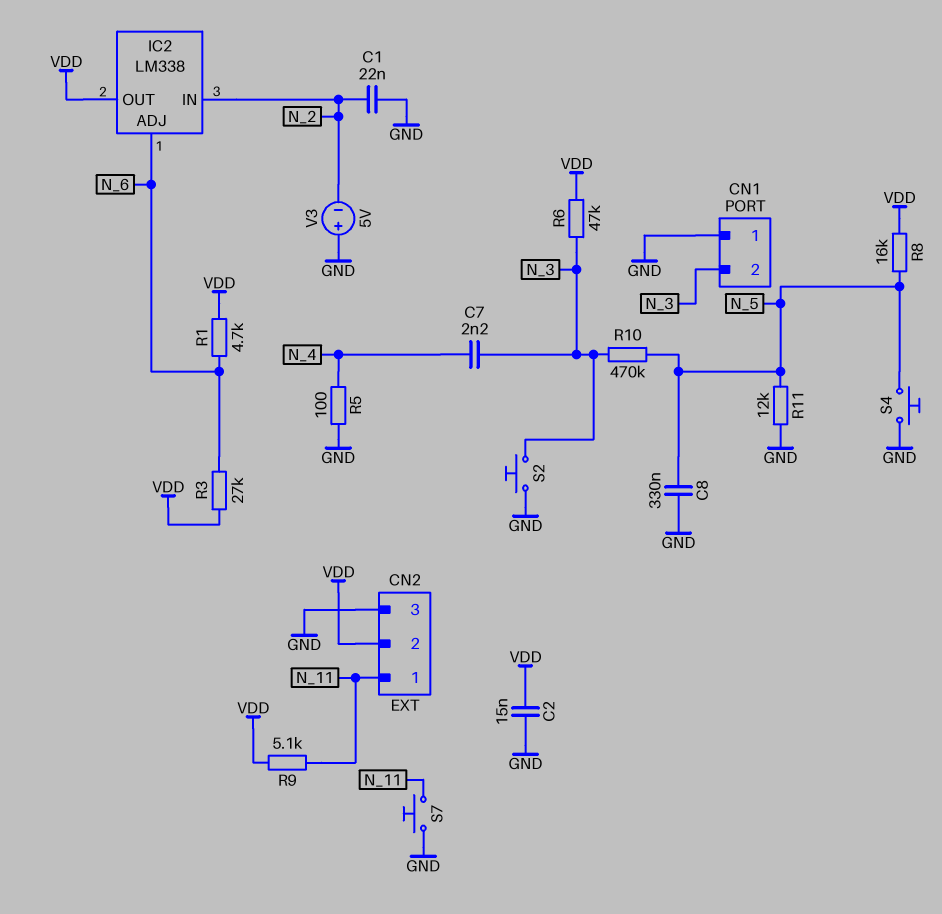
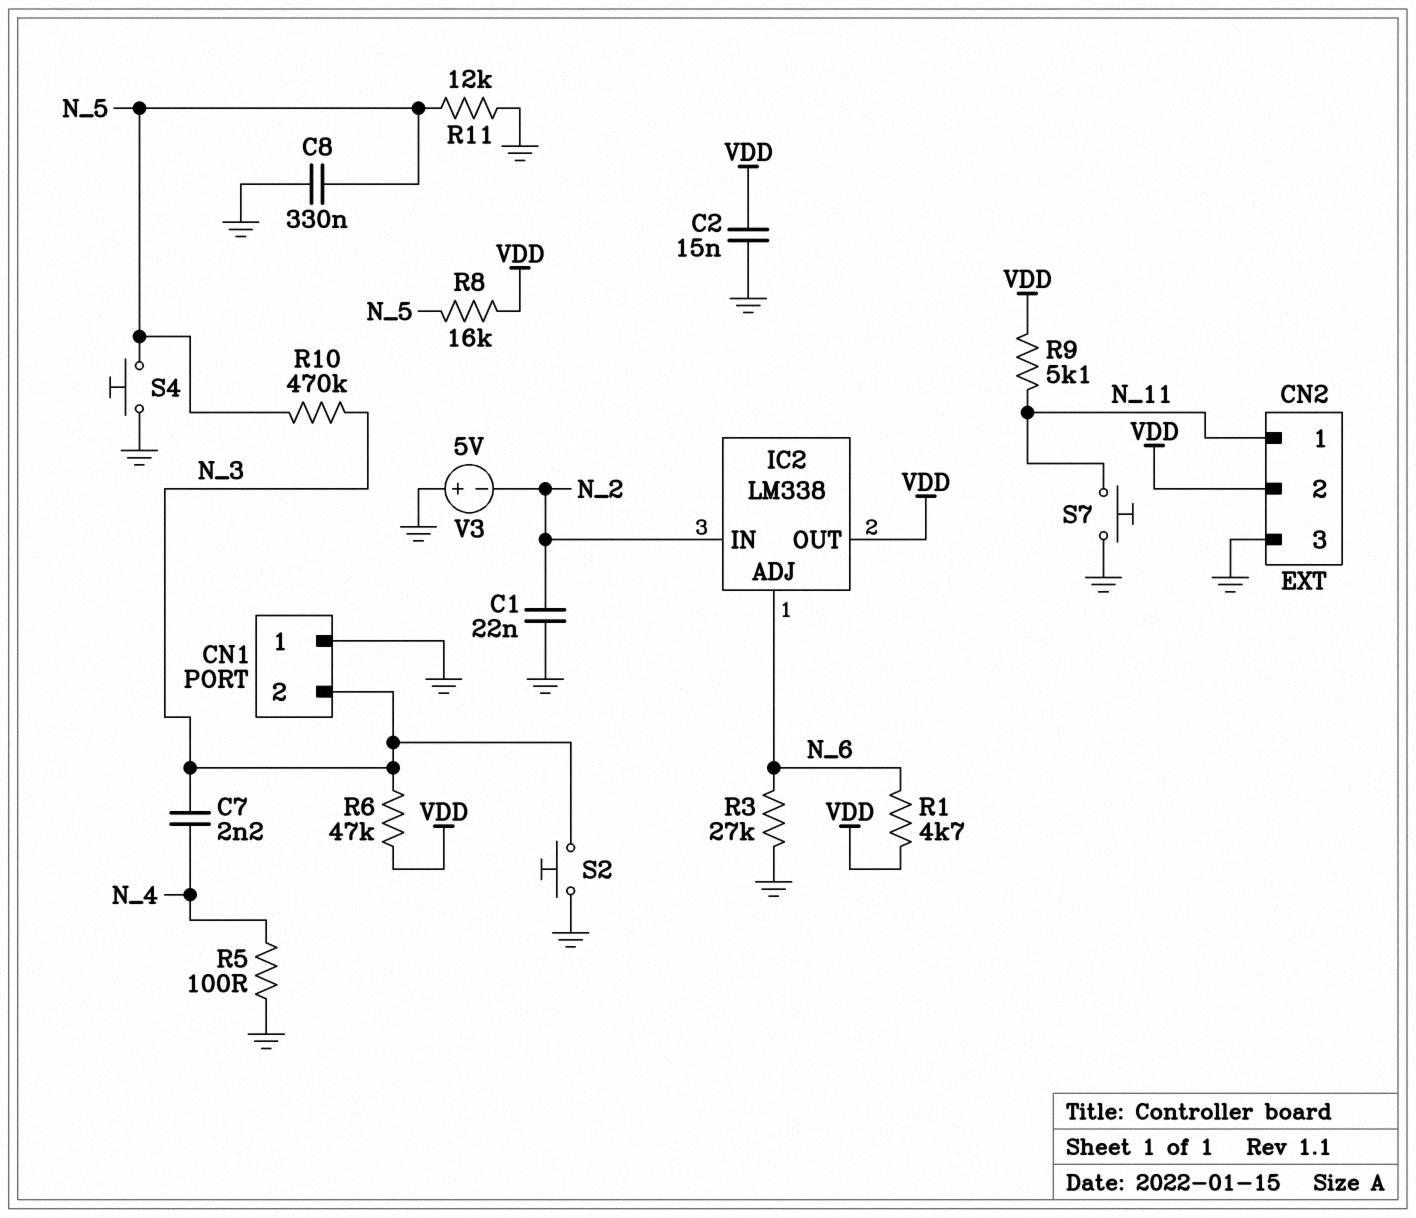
R3: 27k (N_6, VDD) -> 27k (GND, N_6)

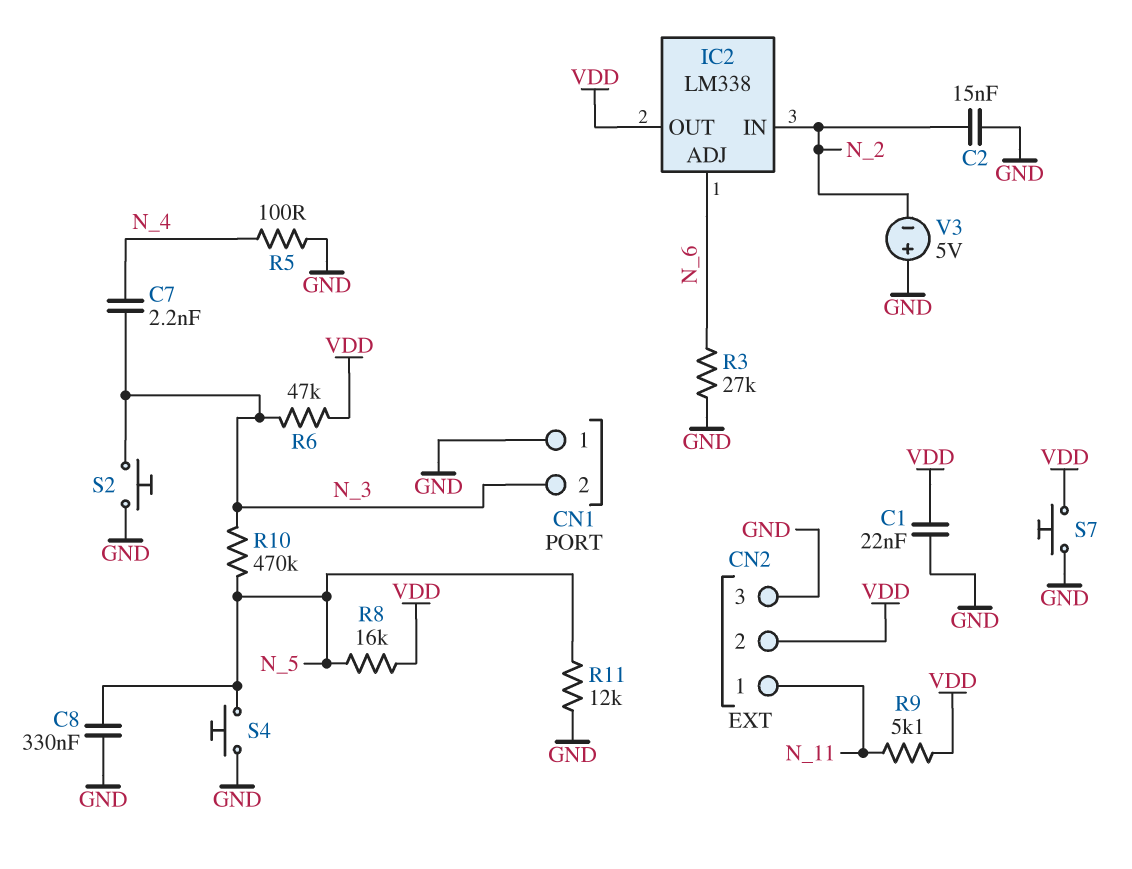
C1: 22nF (GND, N_2) -> 22nF (GND, VDD)
C2: 15nF (GND, VDD) -> 15nF (GND, N_2)
R1: 4.7k (N_6, VDD) -> none
S7: button (GND, N_11) -> button (GND, VDD)

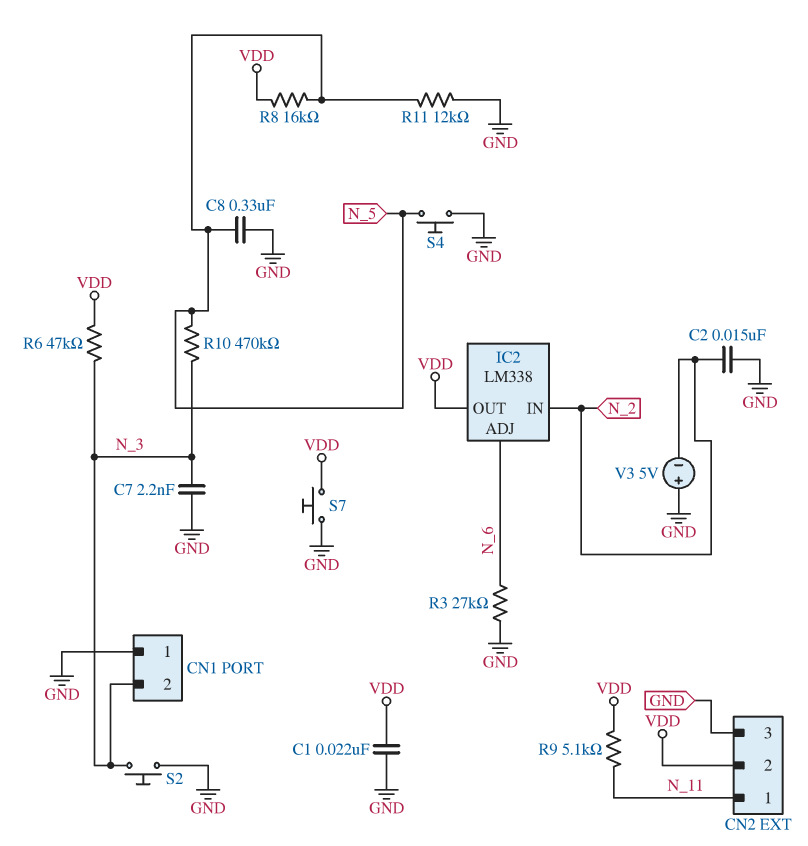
C7: 2.2nF (N_3, N_4) -> 2.2nF (GND, N_3)
R5: 100 (GND, N_4) -> none

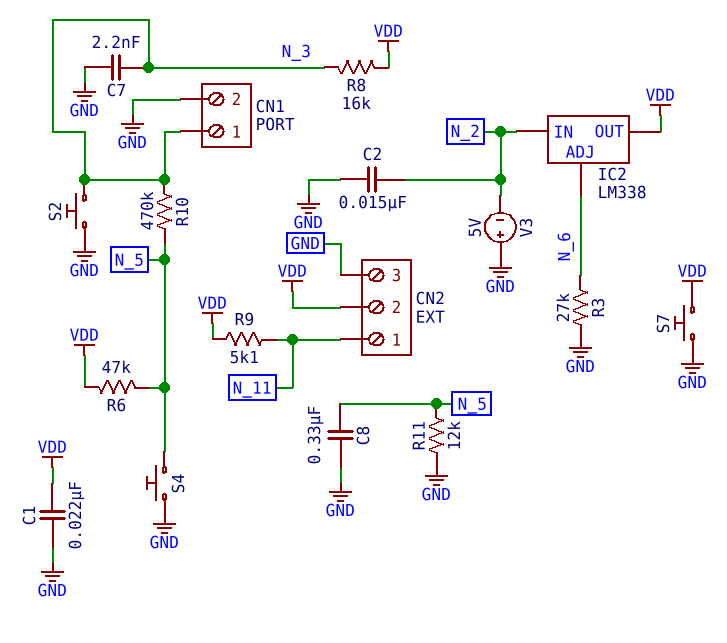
CN1 pin 1: GND -> N_3
CN1 pin 2: N_3 -> GND
R6: 47k (N_3, VDD) -> 47k (N_5, VDD)
R8: 16k (N_5, VDD) -> 16k (N_3, VDD)

